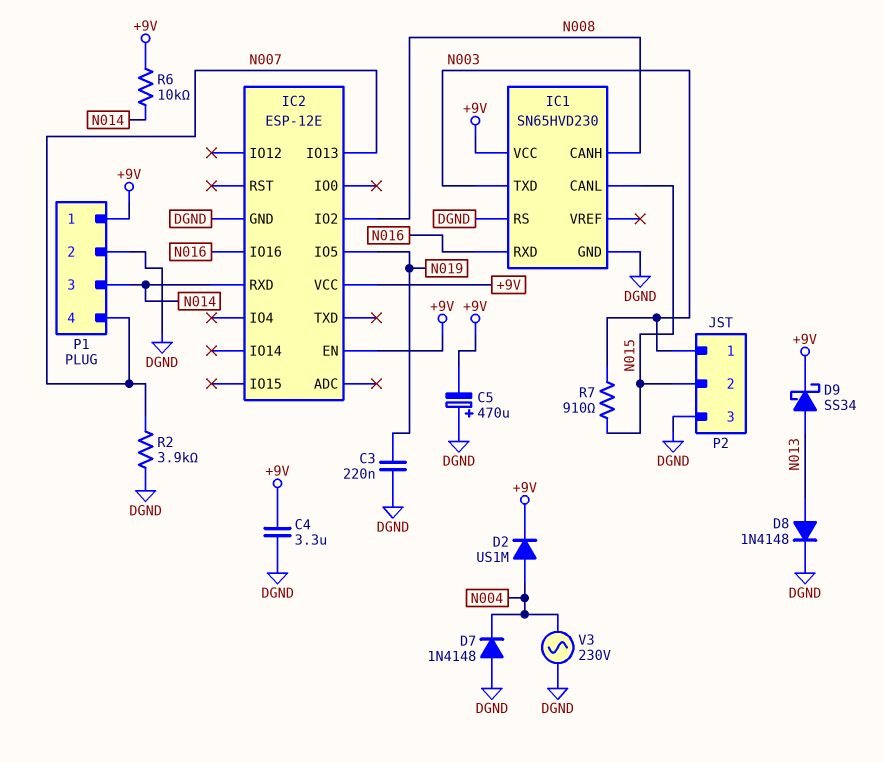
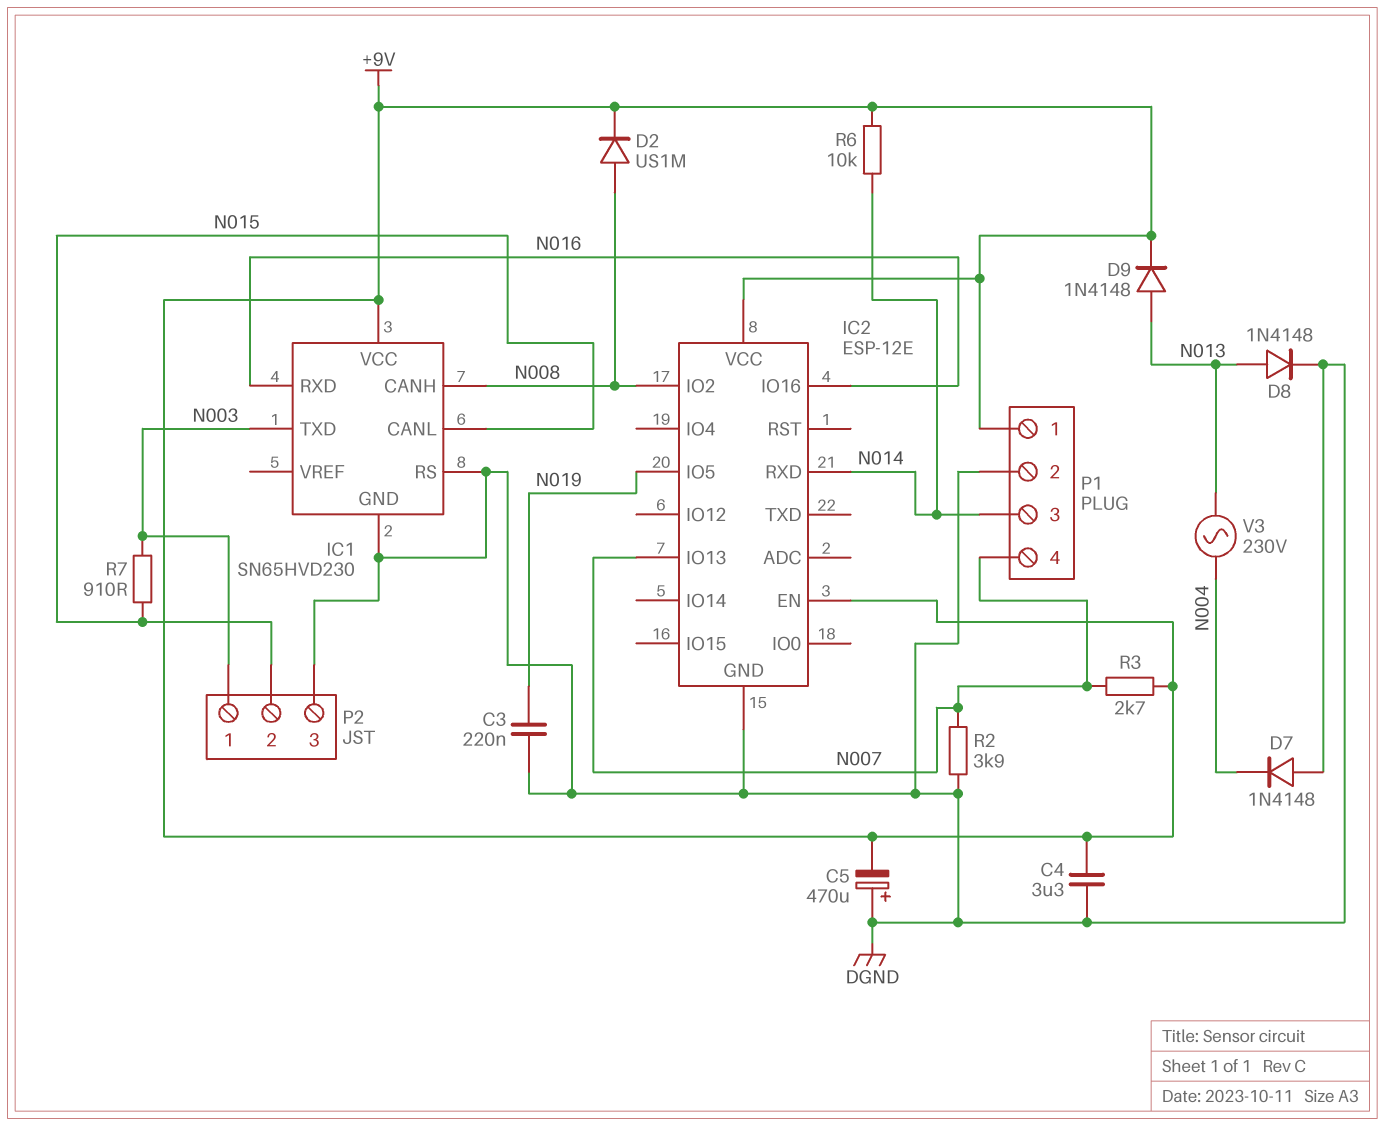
D2: diode US1M (A N004, K +9V) -> diode US1M (A N008, K +9V)
D9: schottky SS34 (A N013, K +9V) -> diode 1N4148 (A N013, K +9V)
R3: none -> 2.7k (+9V, N007)
V3: AC 230V (DGND, N004) -> AC 230V (N004, N013)

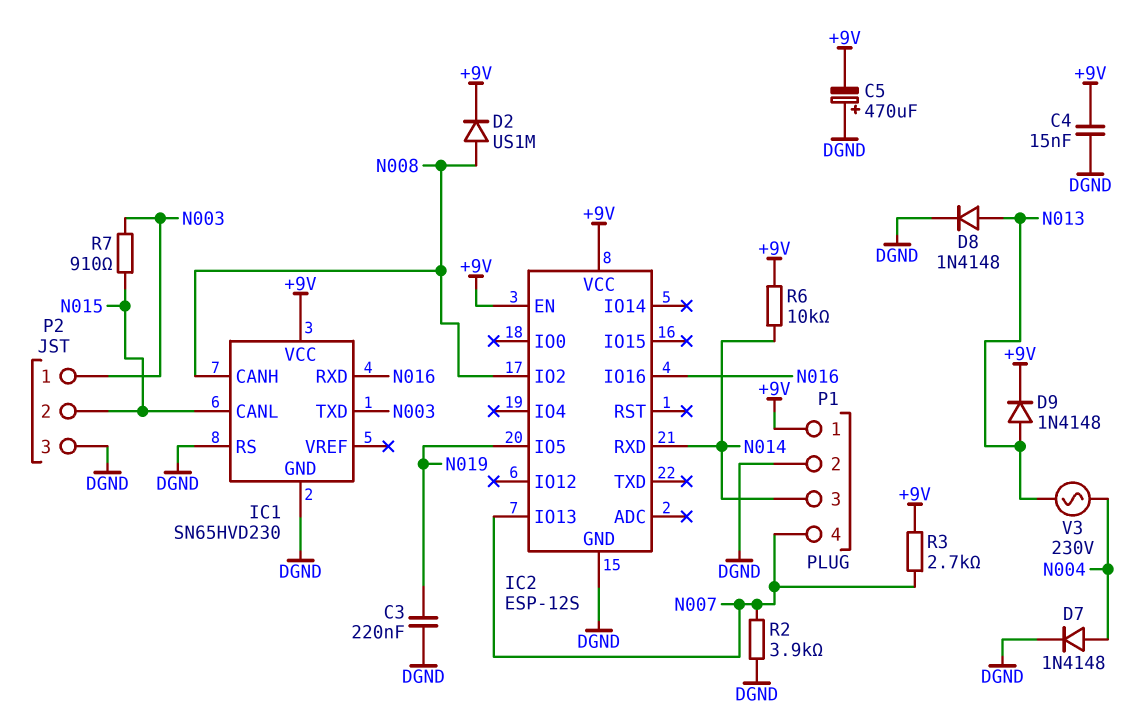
C4: 3.3uF (+9V, DGND) -> 15nF (+9V, DGND)
D7: diode 1N4148 (A DGND, K N004) -> diode 1N4148 (A N004, K DGND)
IC2: ESP-12E -> ESP-12S

